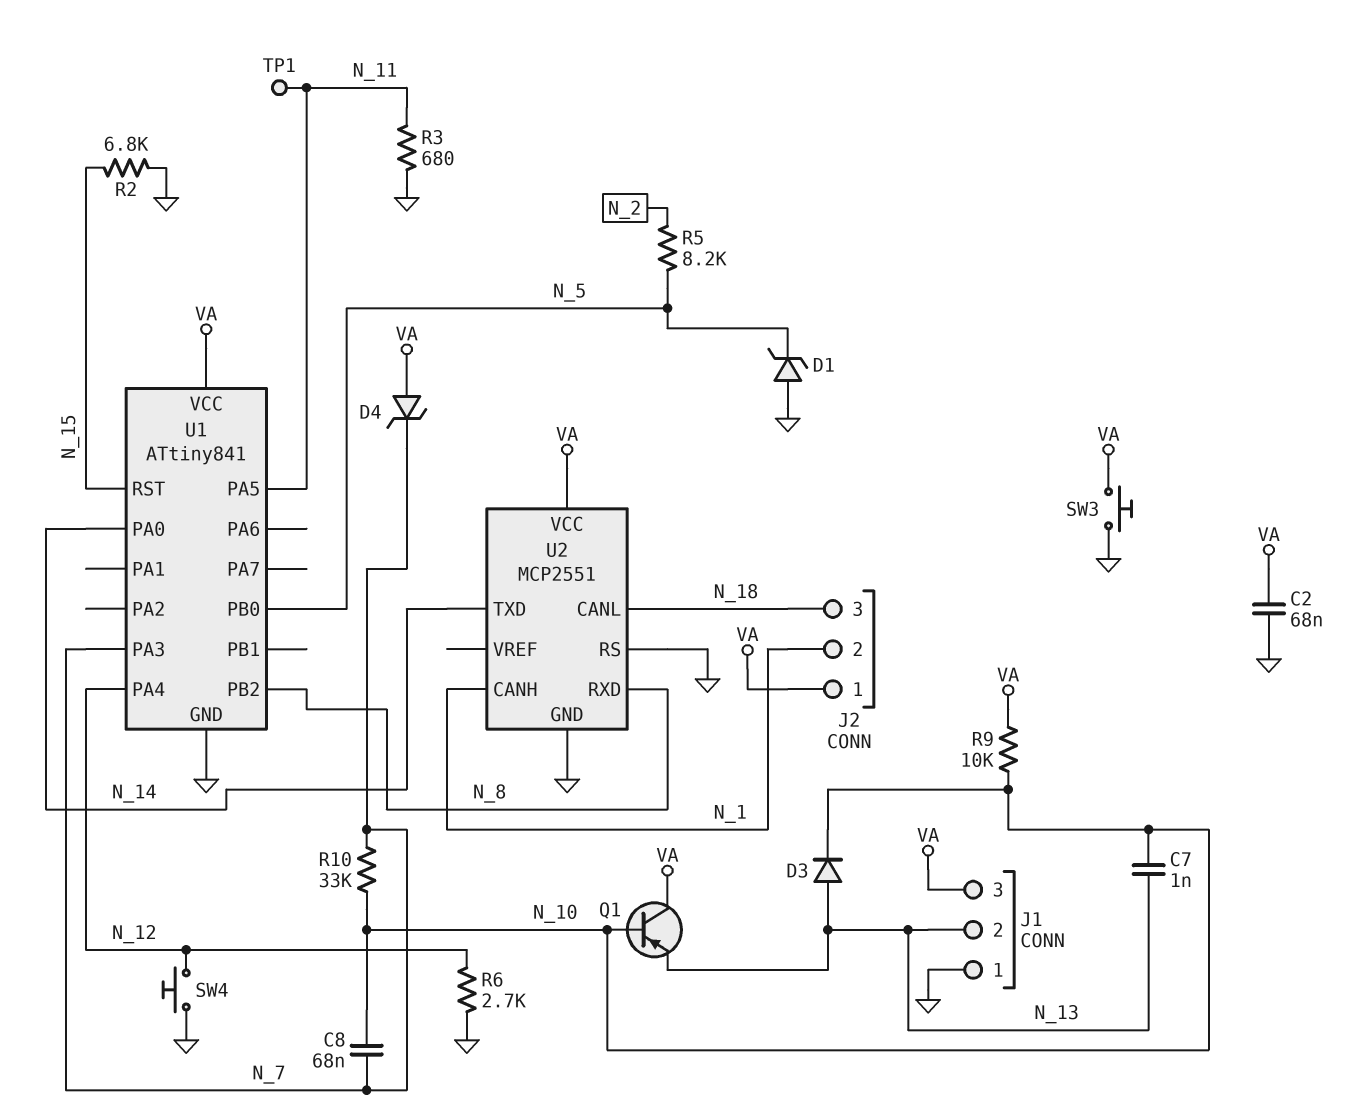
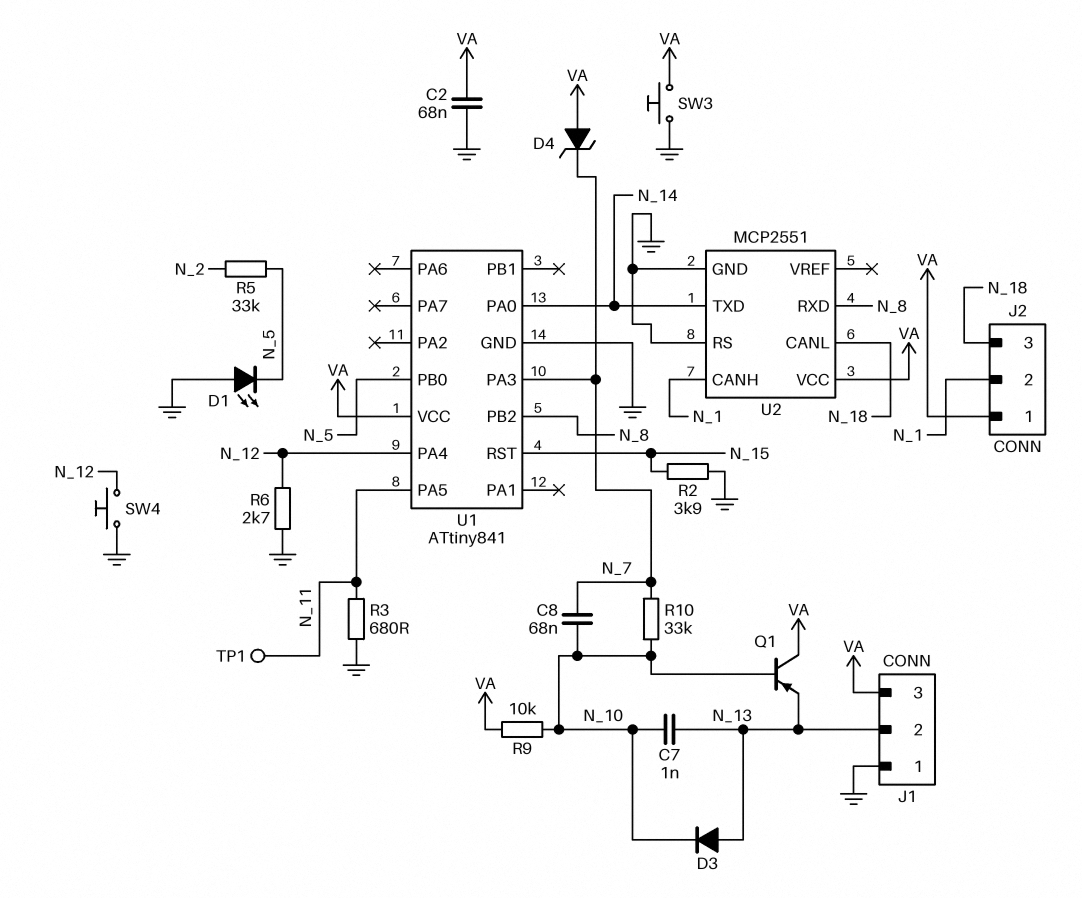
D1: zener (A GND, K N_5) -> LED (A GND, K N_5)
R2: 6.8k (GND, N_15) -> 3.9k (GND, N_15)
R5: 8.2k (N_2, N_5) -> 33k (N_2, N_5)

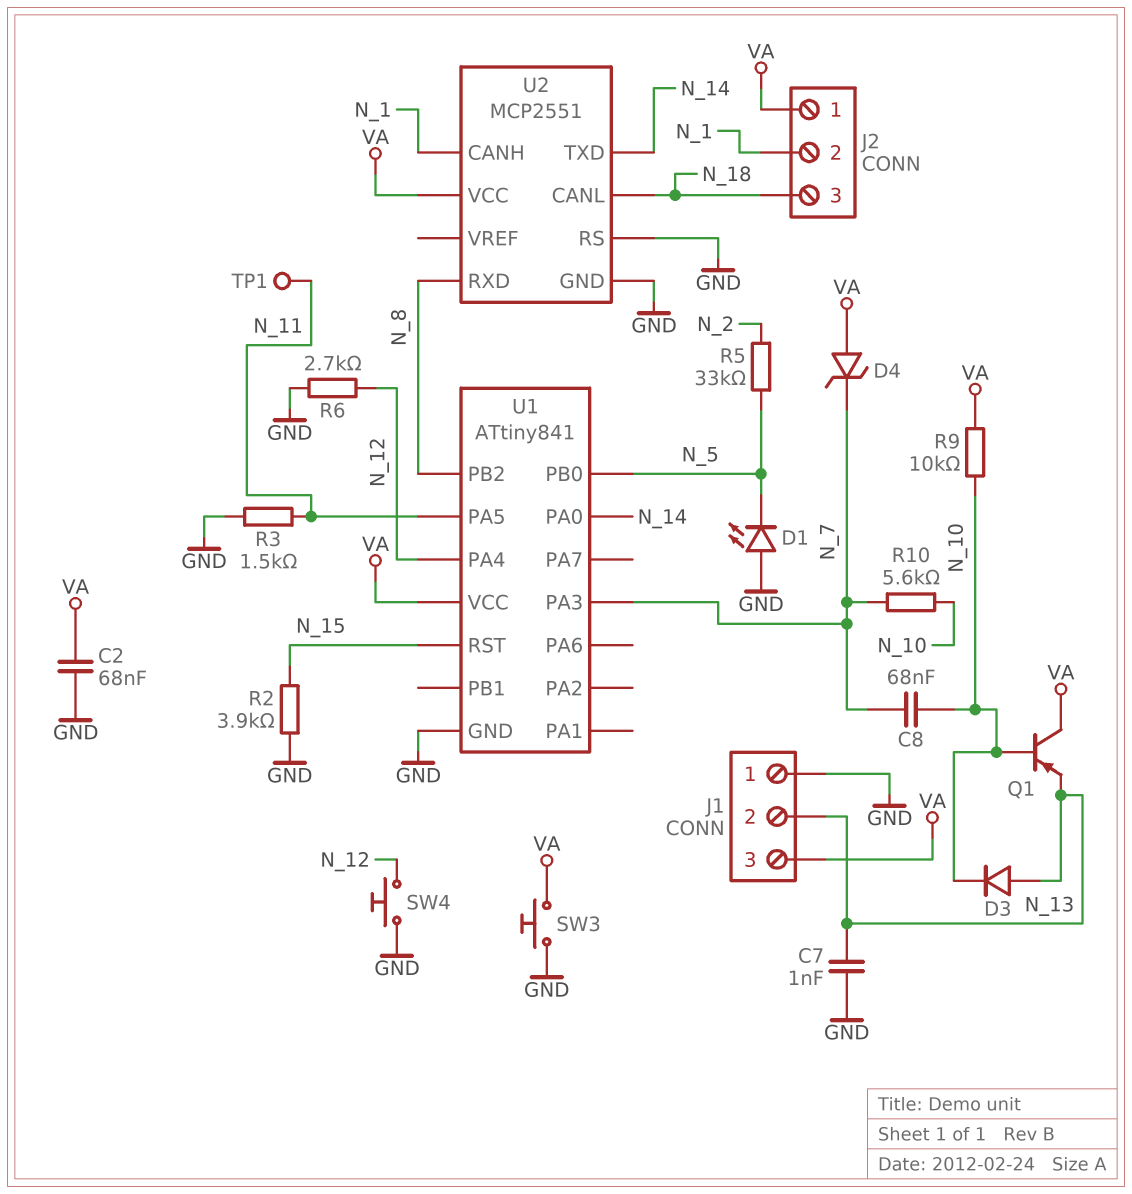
C7: 1nF (N_10, N_13) -> 1nF (GND, N_13)
R3: 680 (GND, N_11) -> 1.5k (GND, N_11)
R10: 33k (N_7, N_10) -> 5.6k (N_7, N_10)

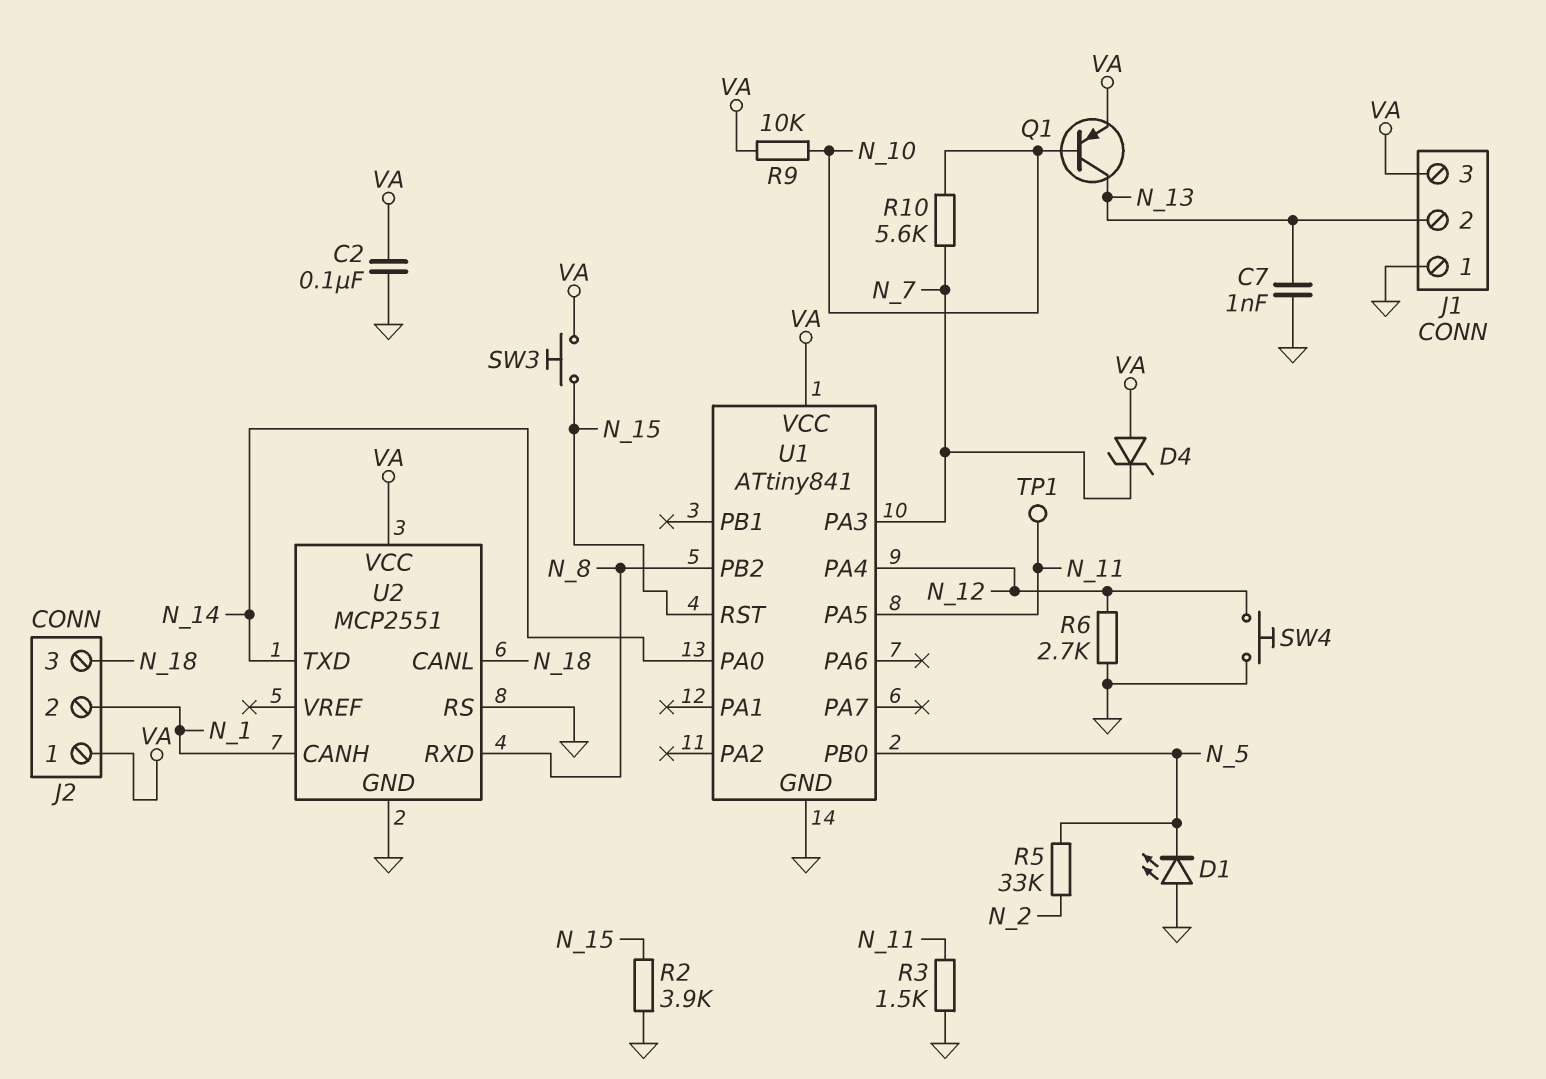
C2: 68nF (GND, VA) -> 100nF (GND, VA)
C8: 68nF (N_7, N_10) -> none
D3: diode (A N_13, K N_10) -> none
Q1: PNP (B N_10, C VA, E N_13) -> PNP (B N_10, C N_13, E VA)
SW3: button (GND, VA) -> button (N_15, VA)

